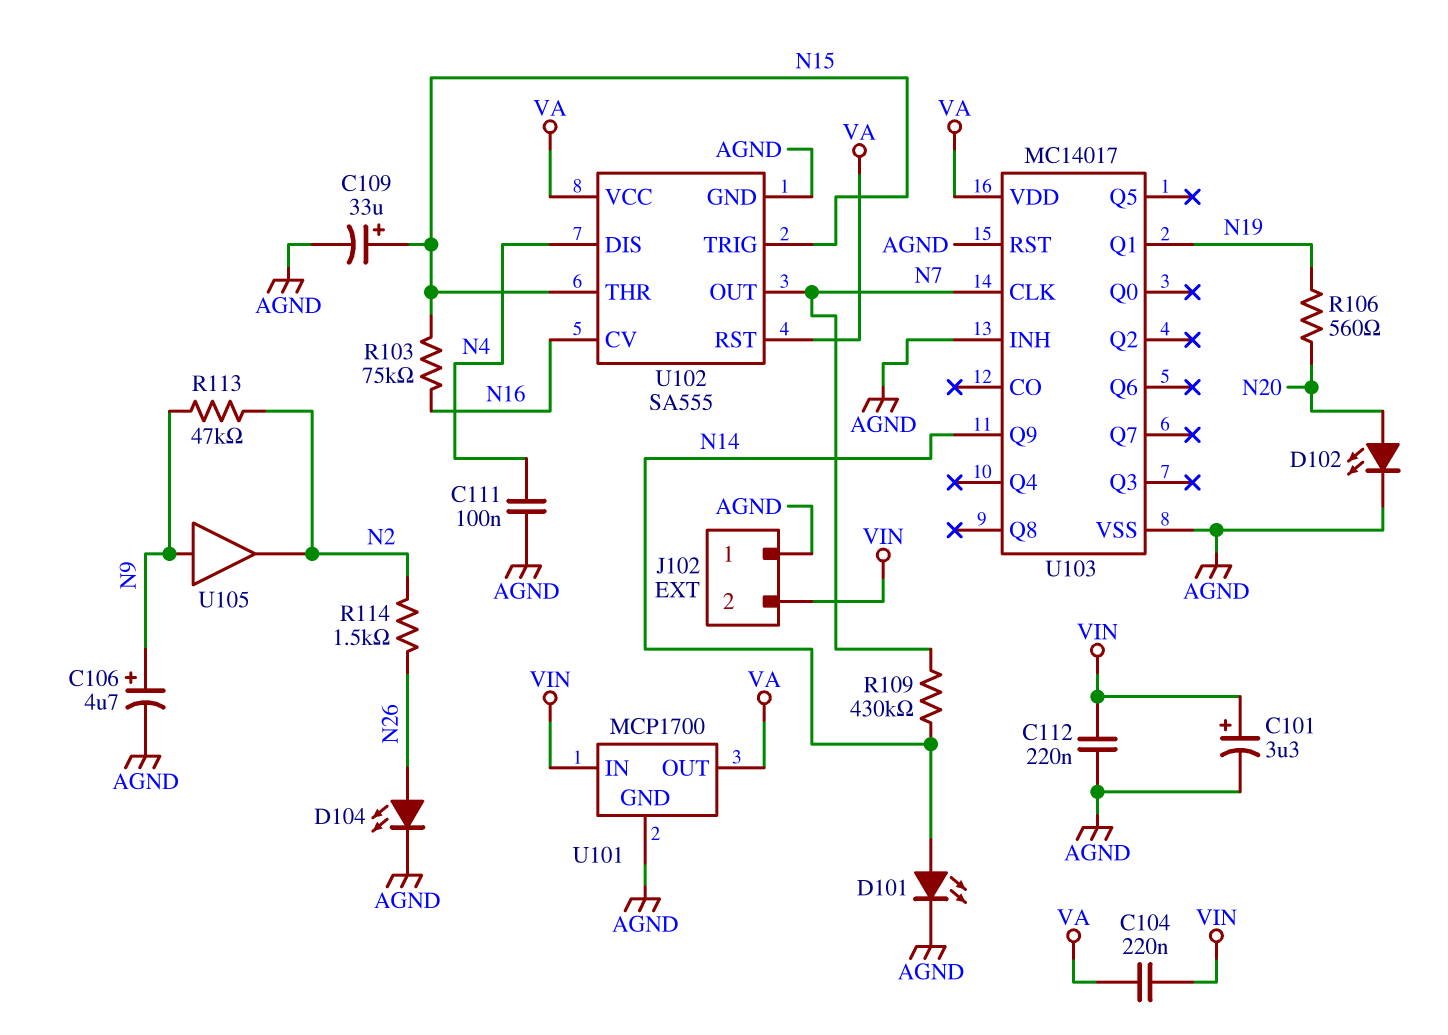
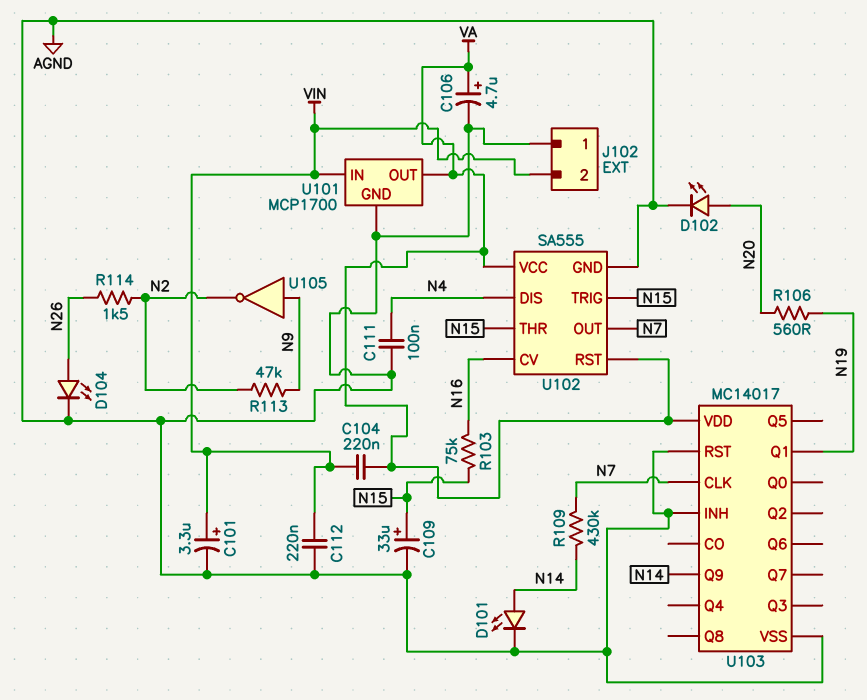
C106: 4.7uF (plus N9, minus AGND) -> 4.7uF (plus VA, minus AGND)
U105: buffer (in N9, out N2) -> NOT (in N9, out N2)

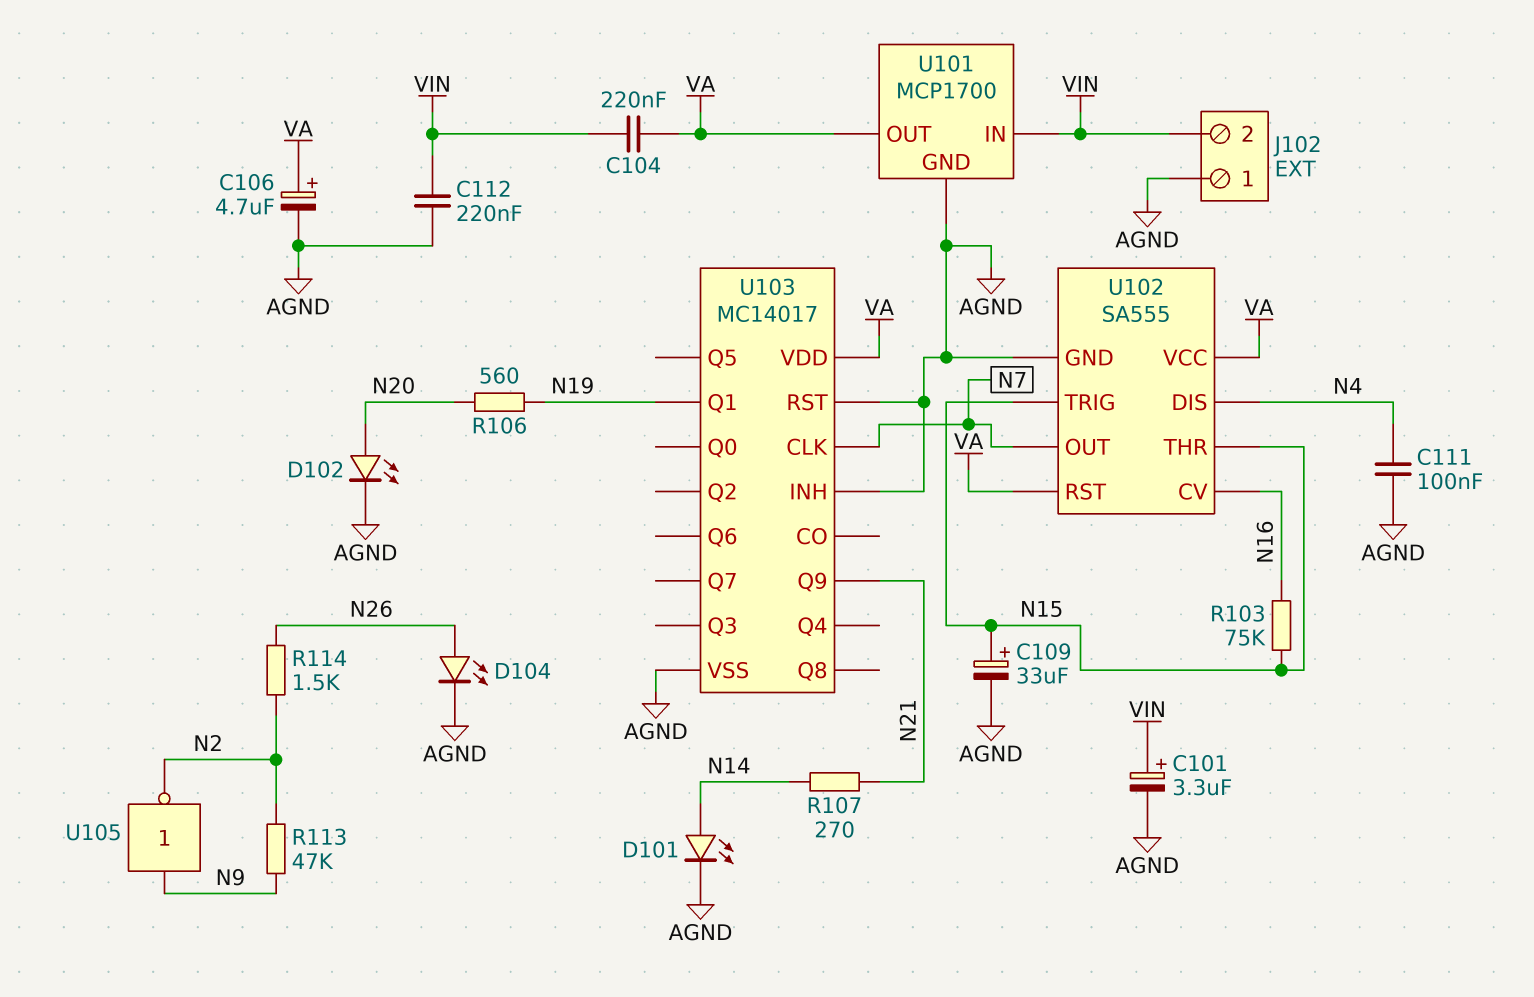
R107: none -> 270 (N14, N21)
R109: 430k (N7, N14) -> none
U103 pin Q9: N14 -> N21

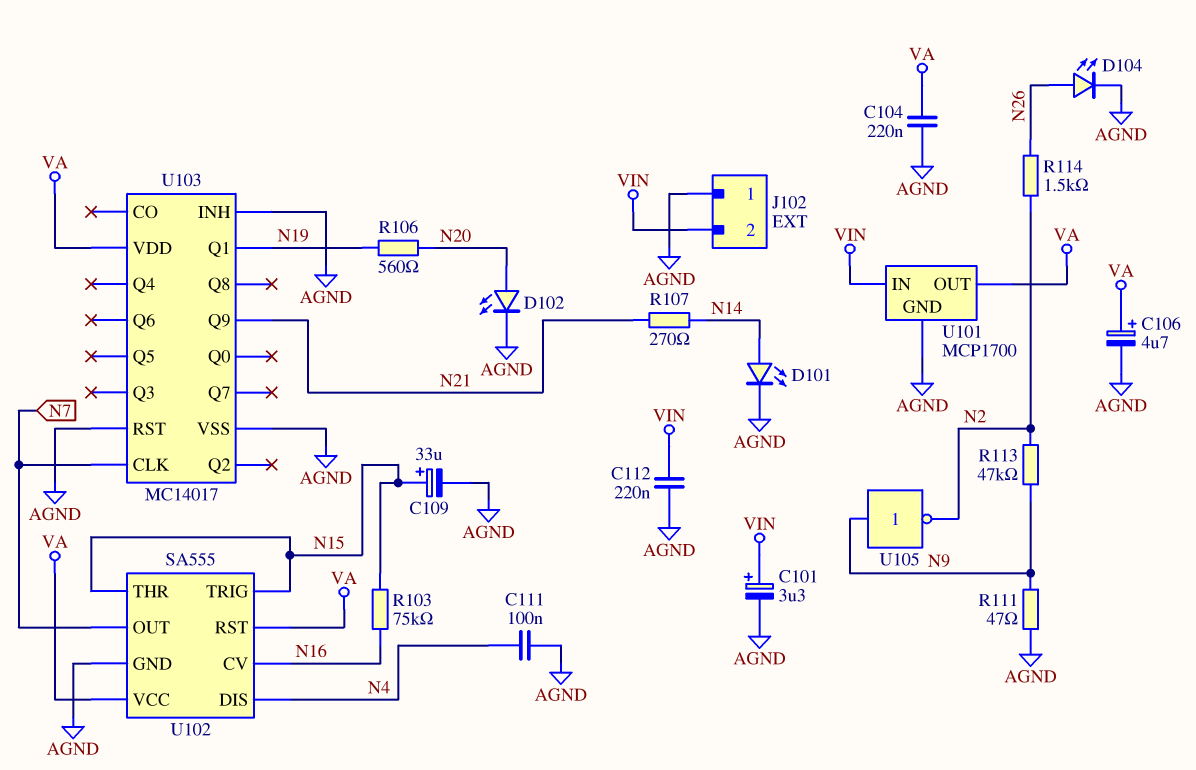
C104: 220nF (VA, VIN) -> 220nF (AGND, VA)
R111: none -> 47 (AGND, N9)

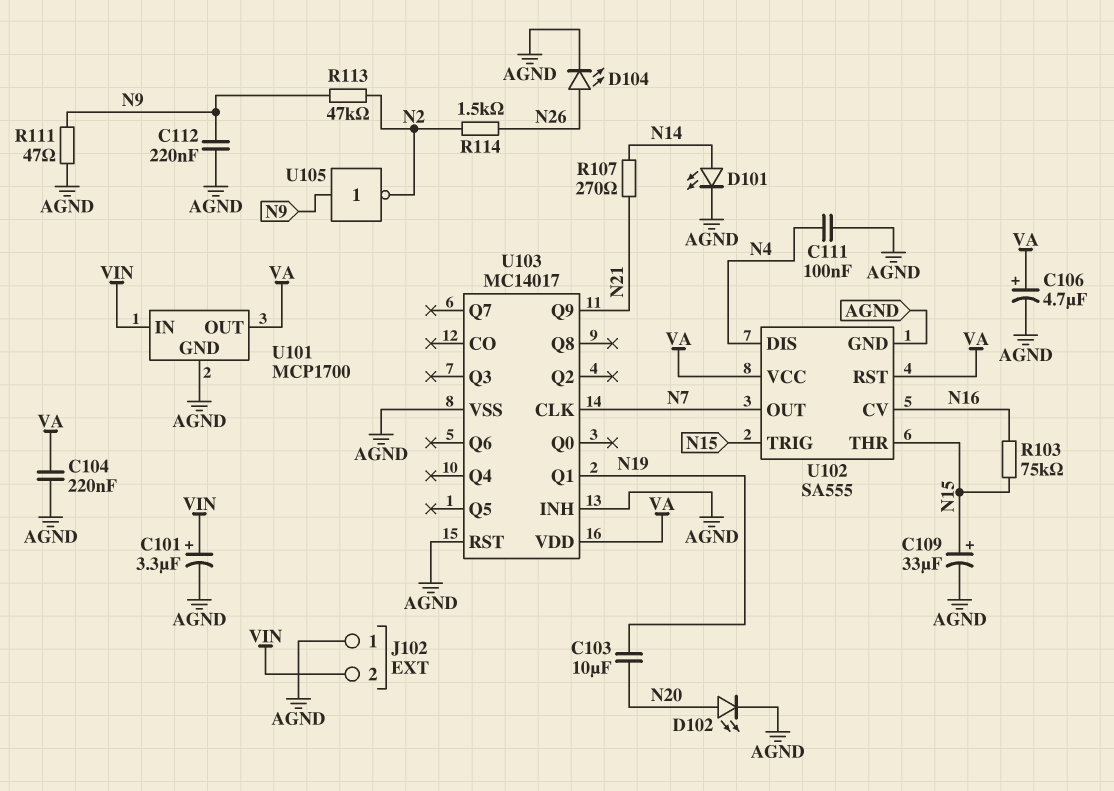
C103: none -> 10uF (N19, N20)
C112: 220nF (AGND, VIN) -> 220nF (AGND, N9)
R106: 560 (N19, N20) -> none

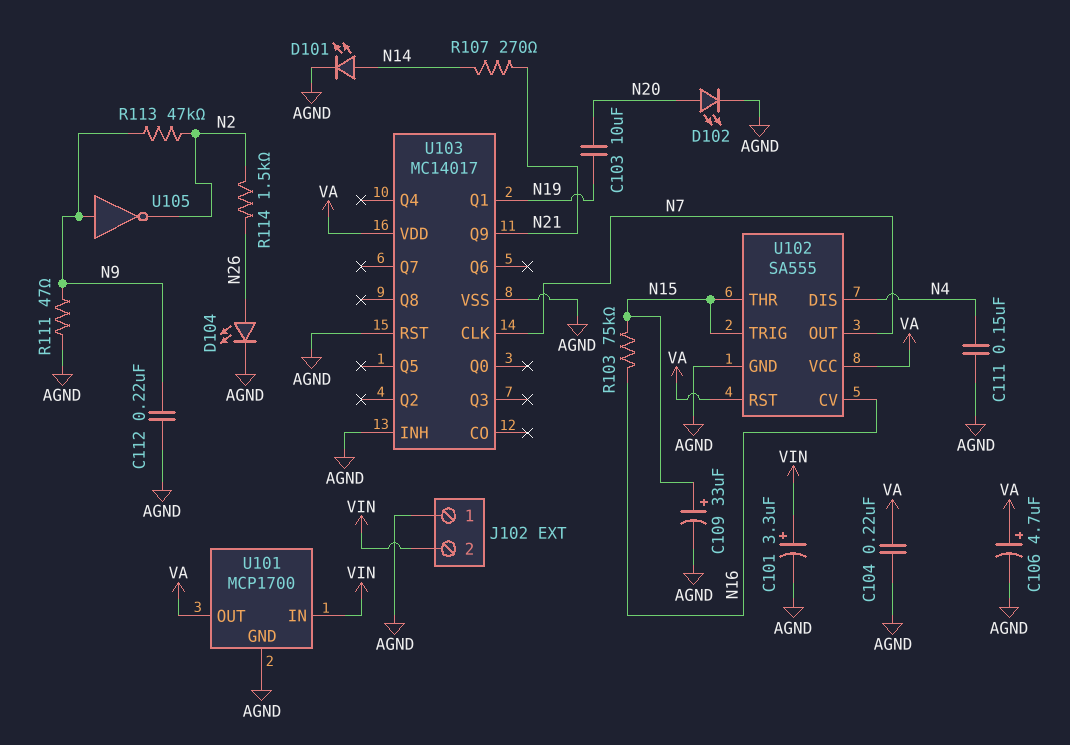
C111: 100nF (AGND, N4) -> 150nF (AGND, N4)

